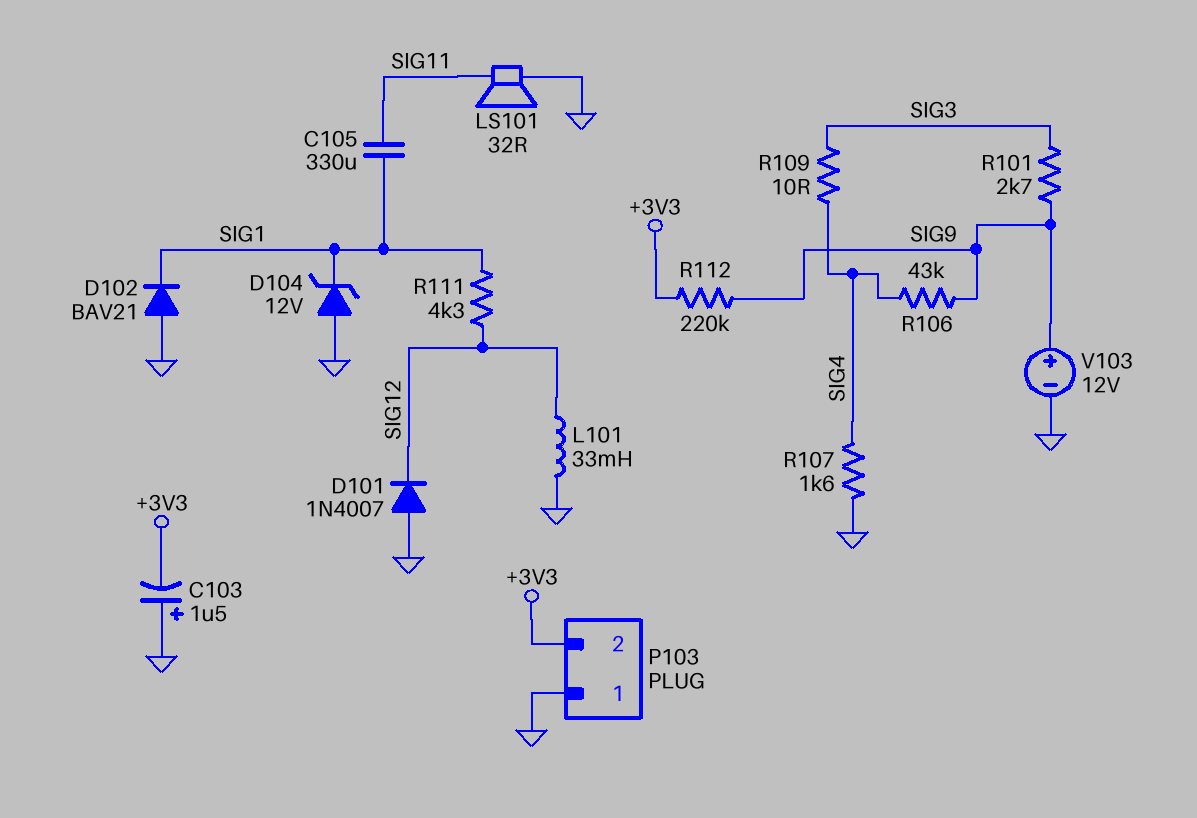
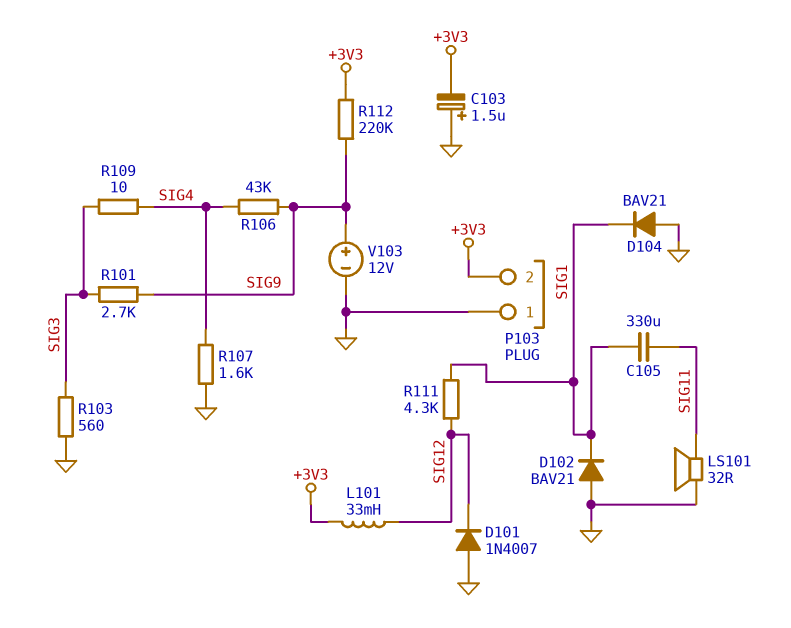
D104: zener 12V (A GND, K SIG1) -> diode BAV21 (A GND, K SIG1)
L101: 33mH (GND, SIG12) -> 33mH (+3V3, SIG12)
R103: none -> 560 (GND, SIG3)

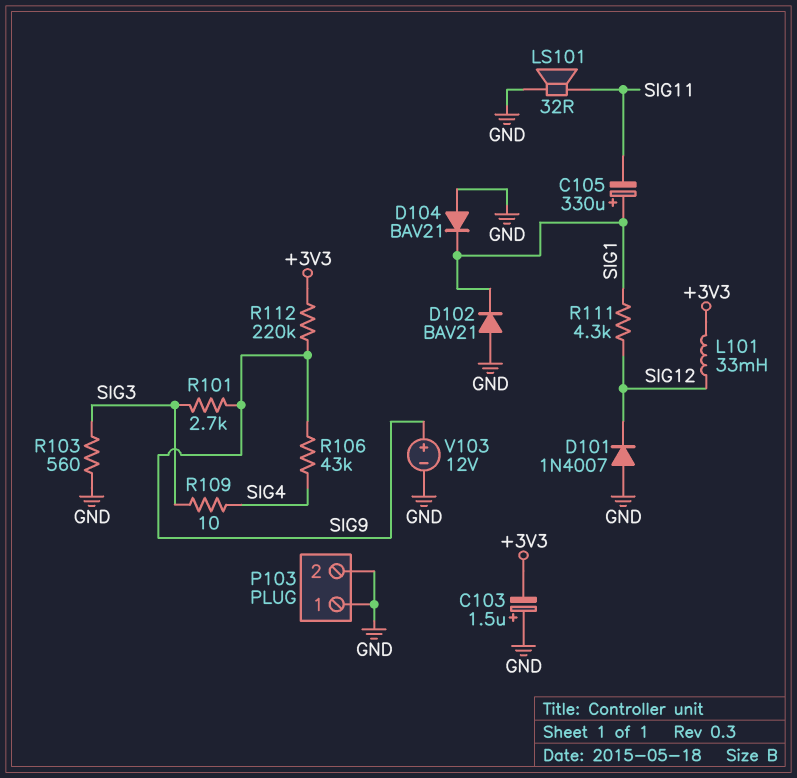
C105: 330uF (SIG1, SIG11) -> 330uF (plus SIG1, minus SIG11)
P103 pin 2: +3V3 -> GND
R107: 1.6k (GND, SIG4) -> none

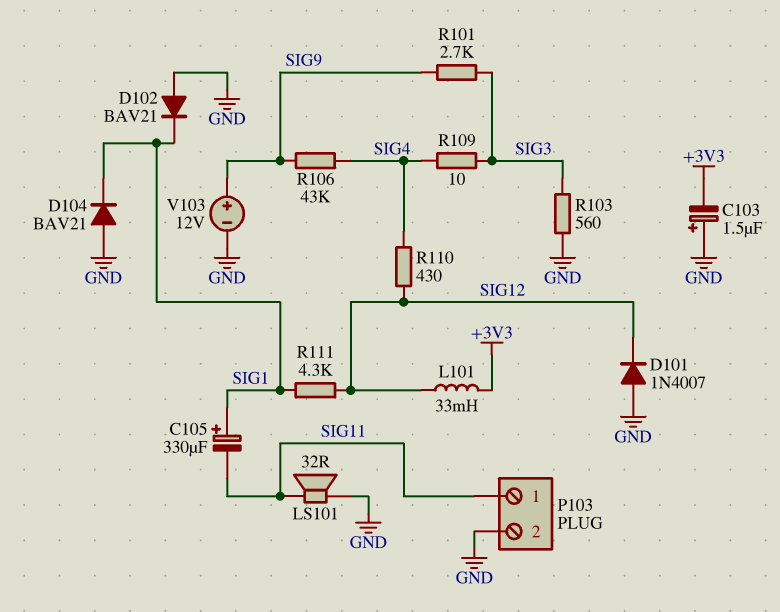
P103 pin 1: GND -> SIG11
R110: none -> 430 (SIG4, SIG12)
R112: 220k (+3V3, SIG9) -> none

